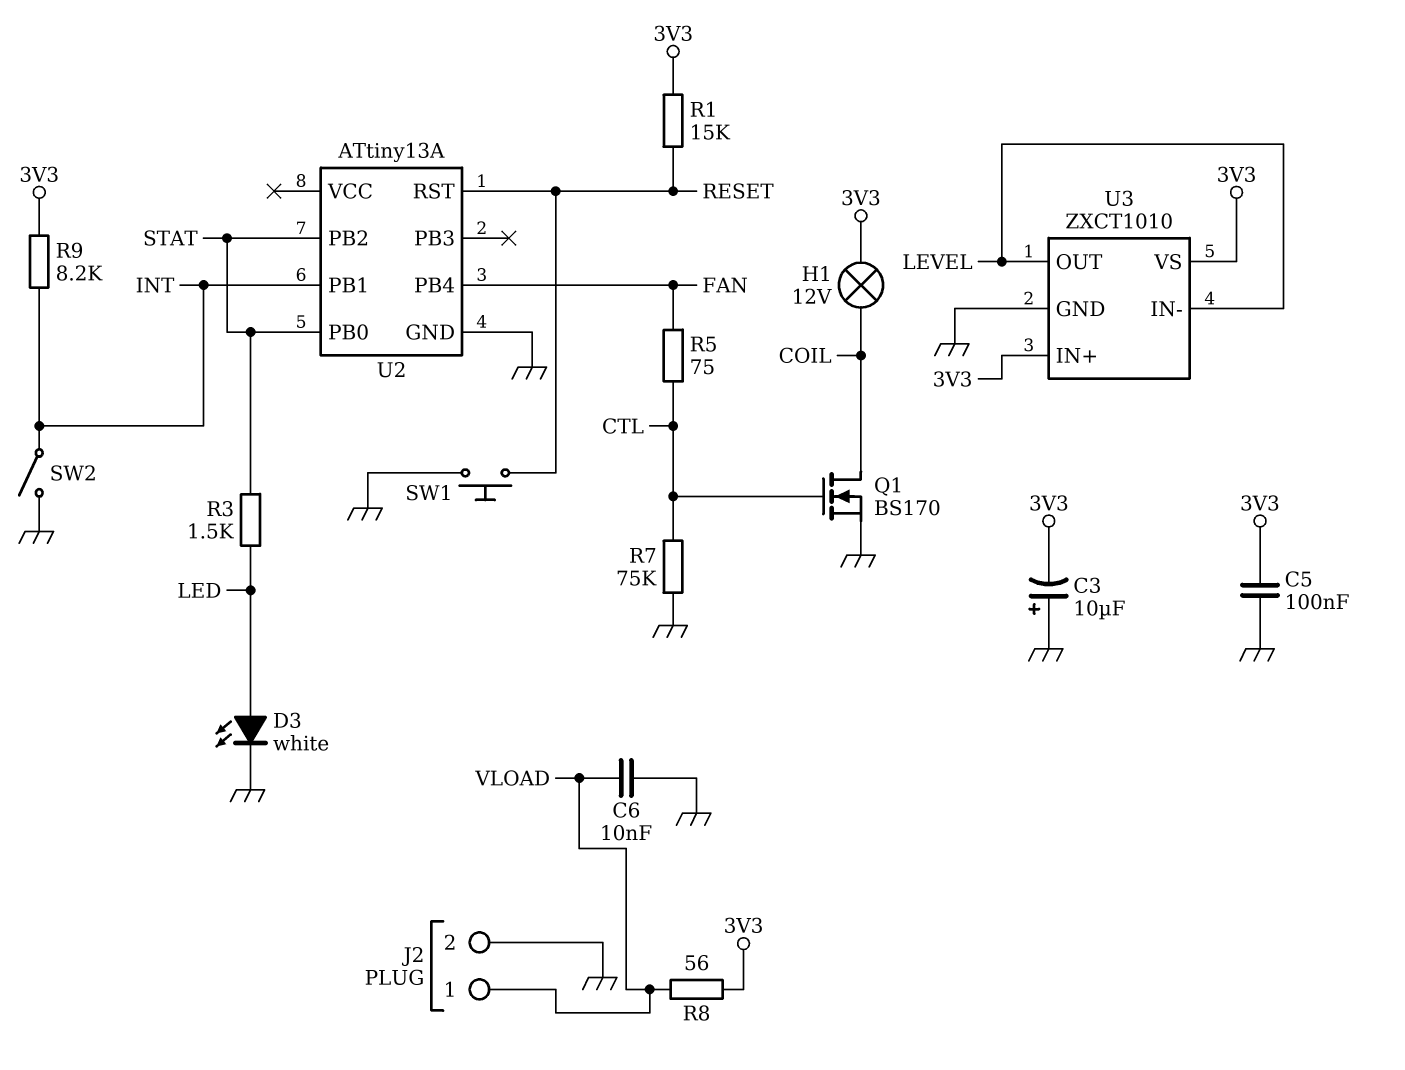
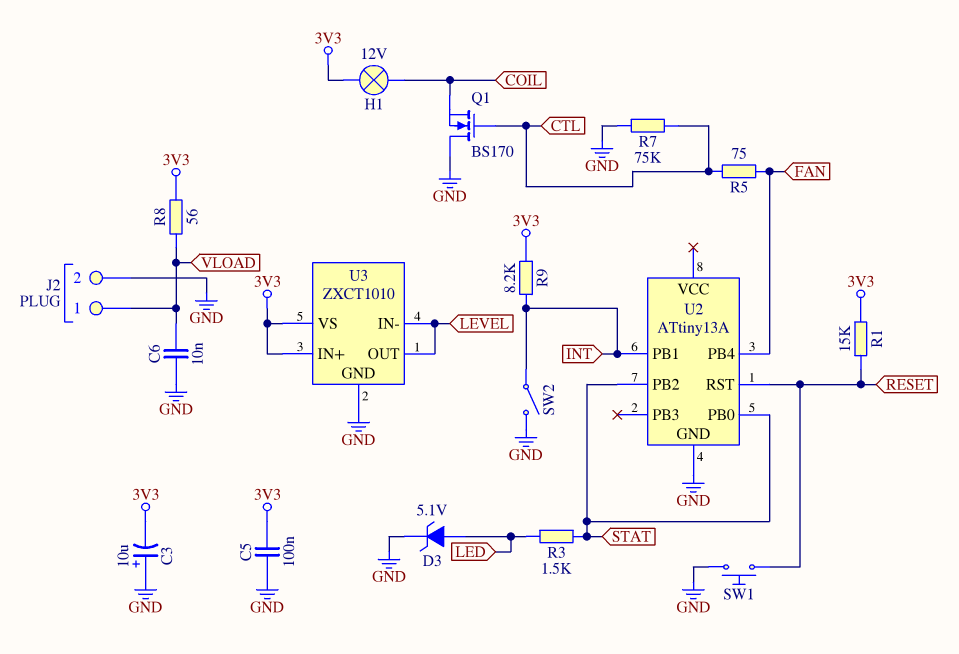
D3: LED white (A LED, K GND) -> zener 5.1V (A LED, K GND)
Q1: NMOS BS170 (G CTL, D COIL, S GND) -> NMOS BS170 (G CTL, D GND, S COIL)

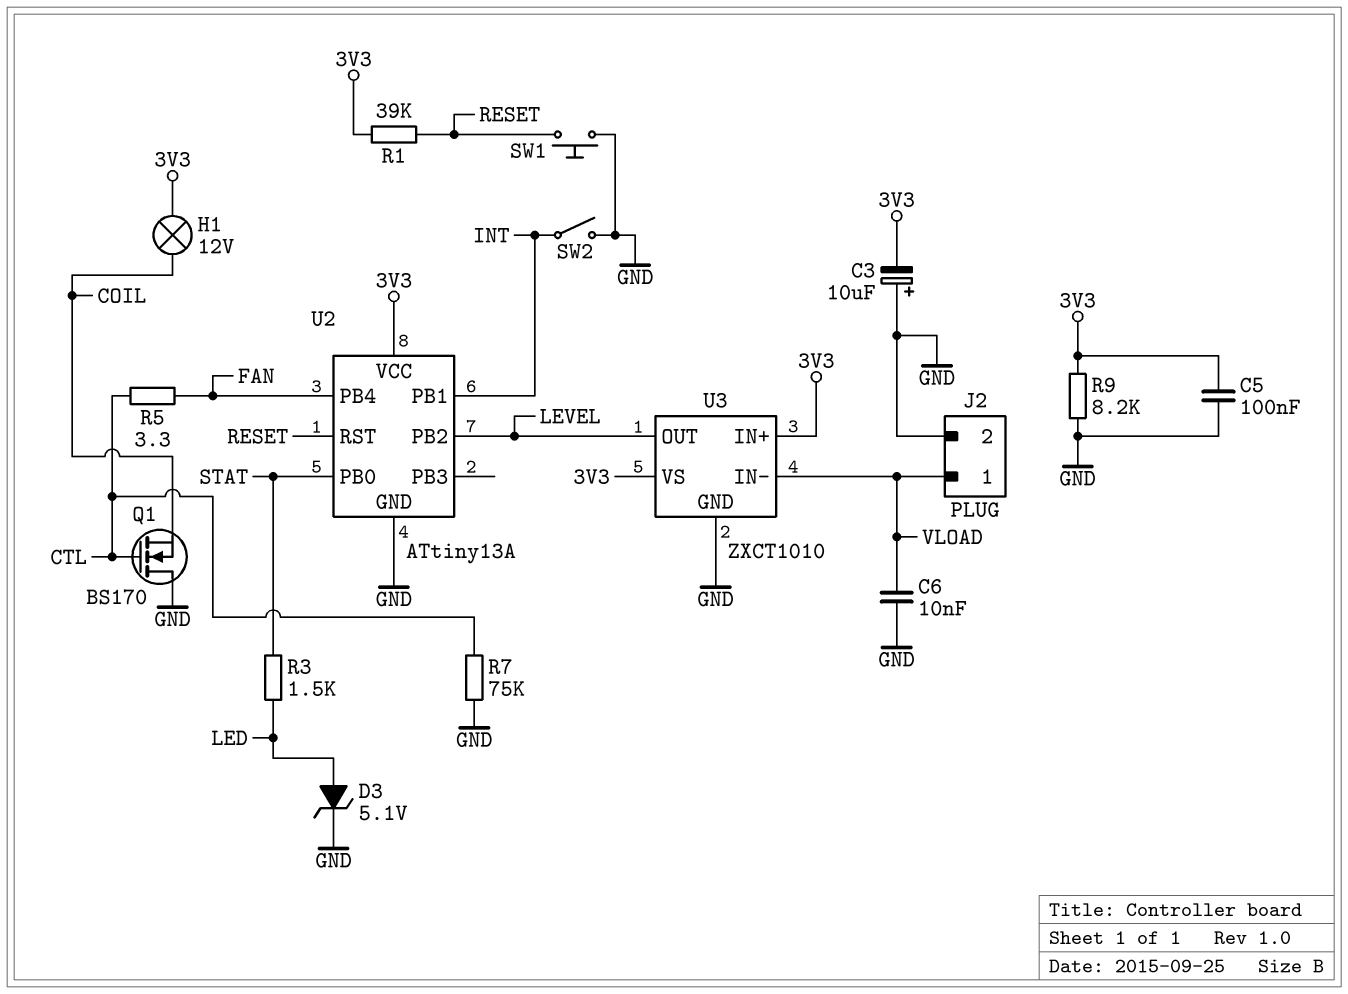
R1: 15k (3V3, RESET) -> 39k (3V3, RESET)
R5: 75 (CTL, FAN) -> 3.3 (CTL, FAN)
R8: 56 (3V3, VLOAD) -> none
R9: 8.2k (3V3, INT) -> 8.2k (3V3, GND)
U2 pin PB2: STAT -> LEVEL
U2 pin VCC: none -> 3V3
U3 pin IN-: LEVEL -> VLOAD

